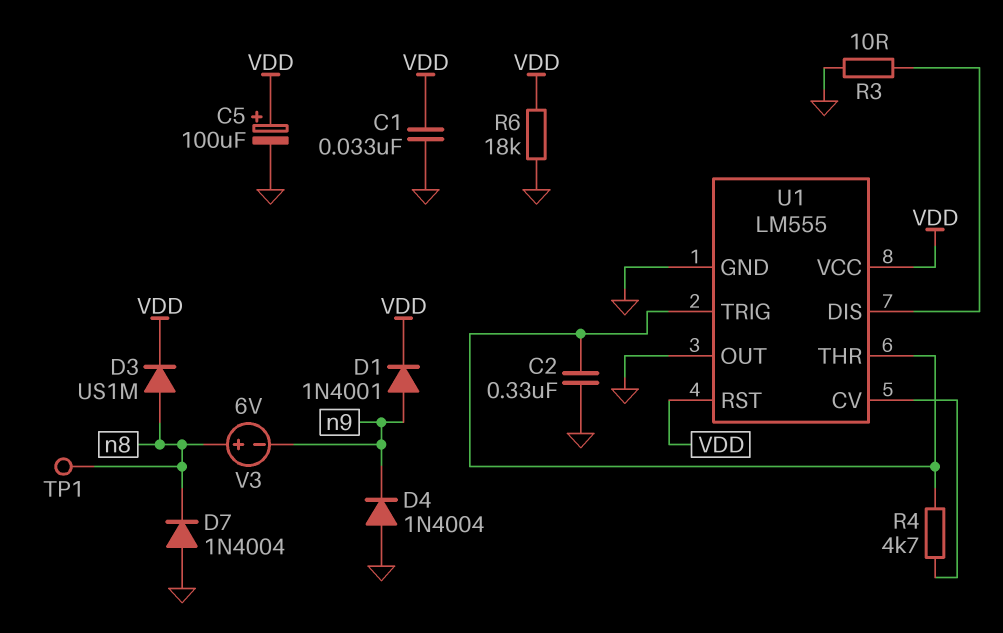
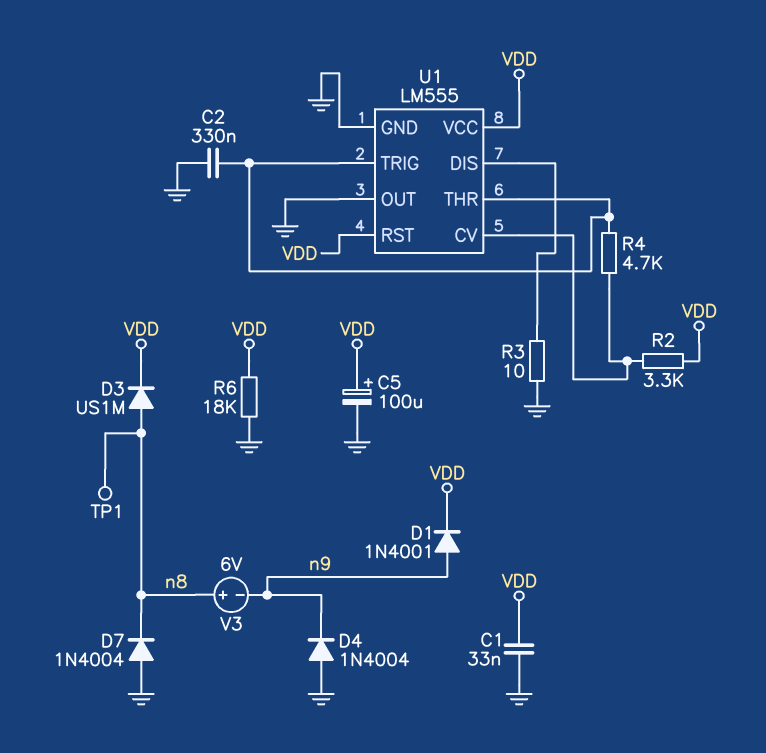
R2: none -> 3.3k (U1/CV, VDD)

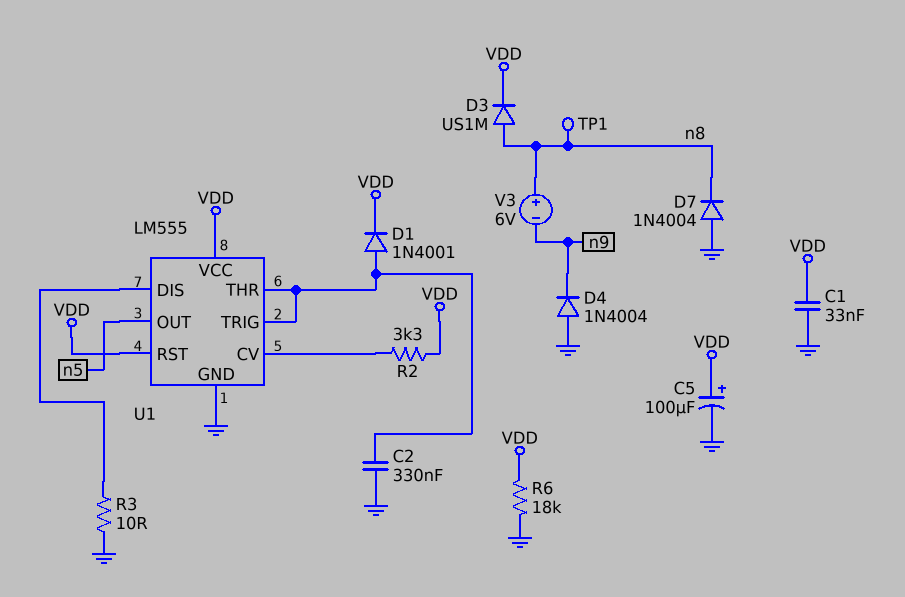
D1: diode 1N4001 (A n9, K VDD) -> diode 1N4001 (A U1/THR, K VDD)
R4: 4.7k (U1/CV, U1/THR) -> none
U1 pin OUT: GND -> n5

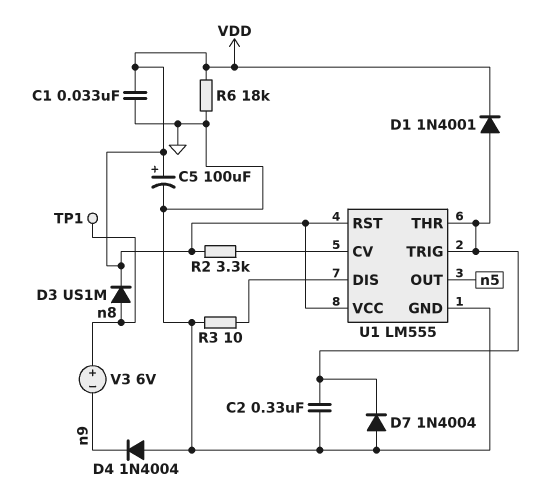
D7: diode 1N4004 (A GND, K n8) -> diode 1N4004 (A GND, K U1/THR)

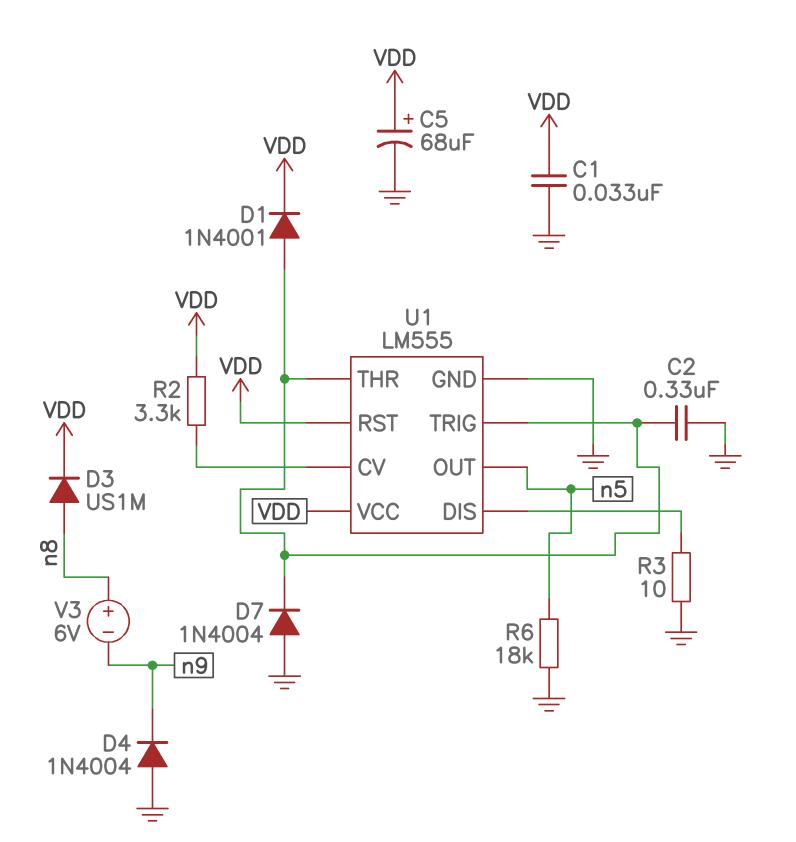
C5: 100uF (plus VDD, minus GND) -> 68uF (plus VDD, minus GND)
R6: 18k (GND, VDD) -> 18k (GND, n5)
TP1: test point (n8) -> none

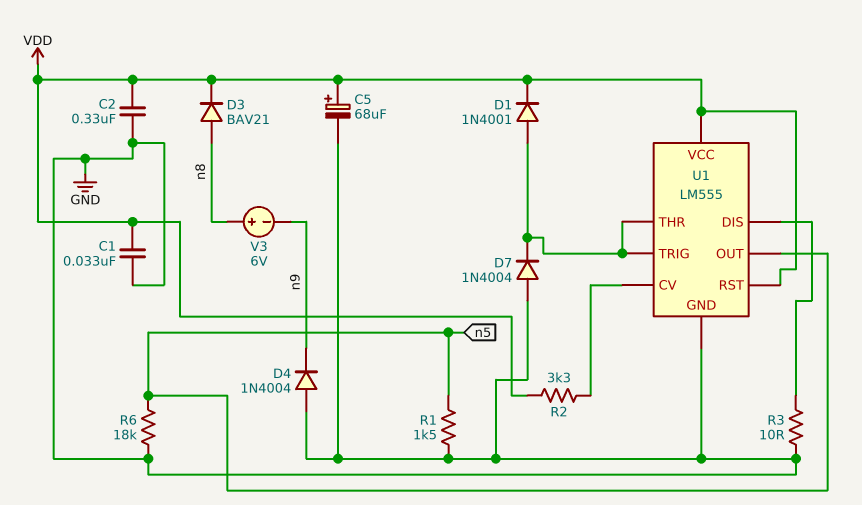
C2: 330nF (GND, U1/THR) -> 330nF (GND, VDD)
D3: diode US1M (A n8, K VDD) -> diode BAV21 (A n8, K VDD)
R1: none -> 1.5k (GND, n5)

